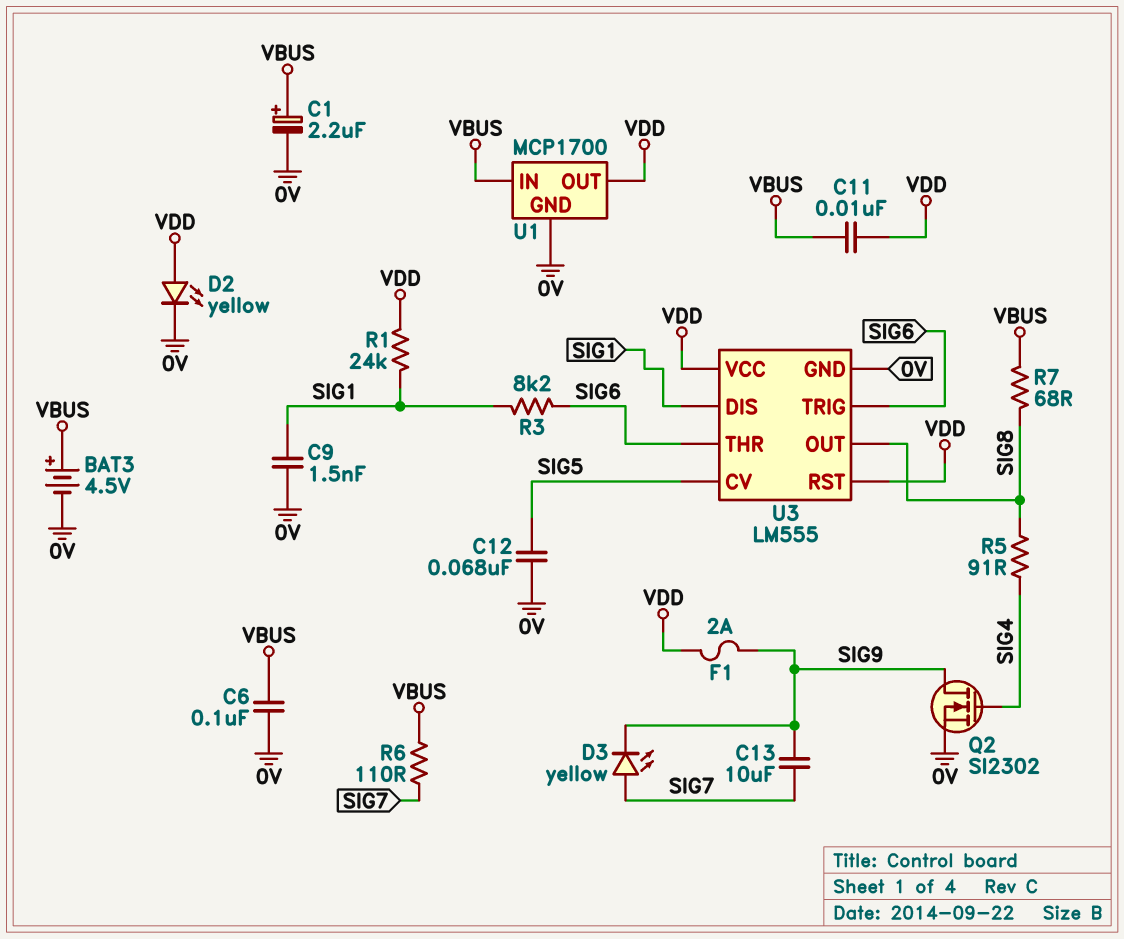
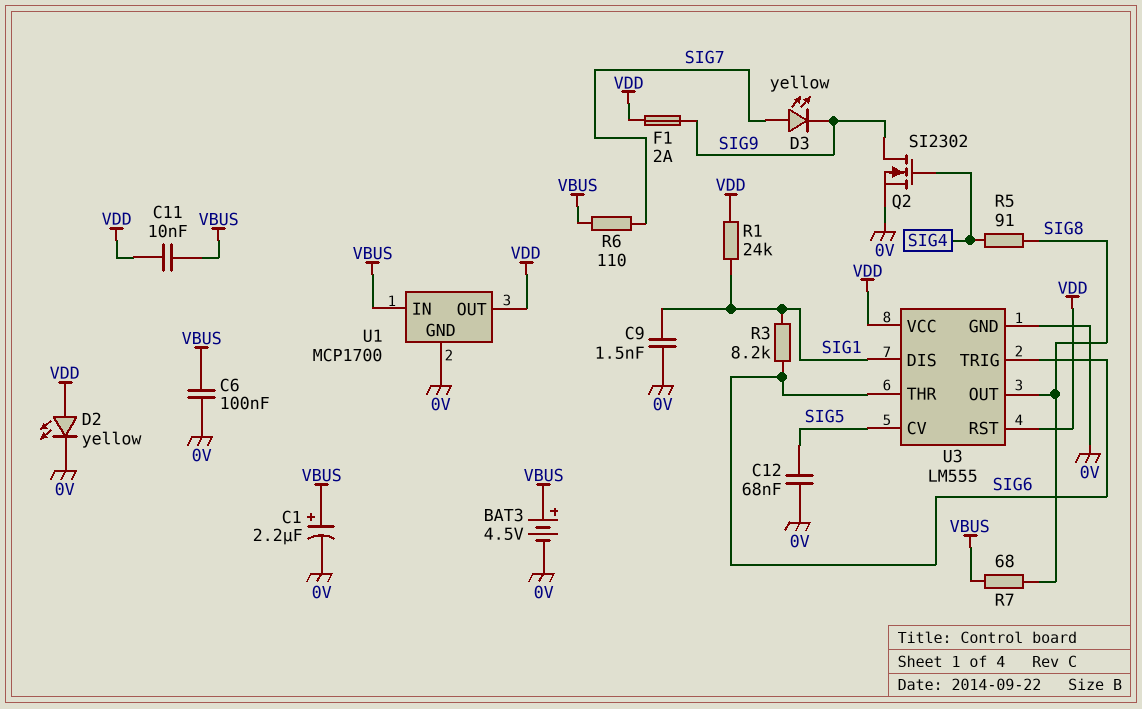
C13: 10uF (SIG7, SIG9) -> none

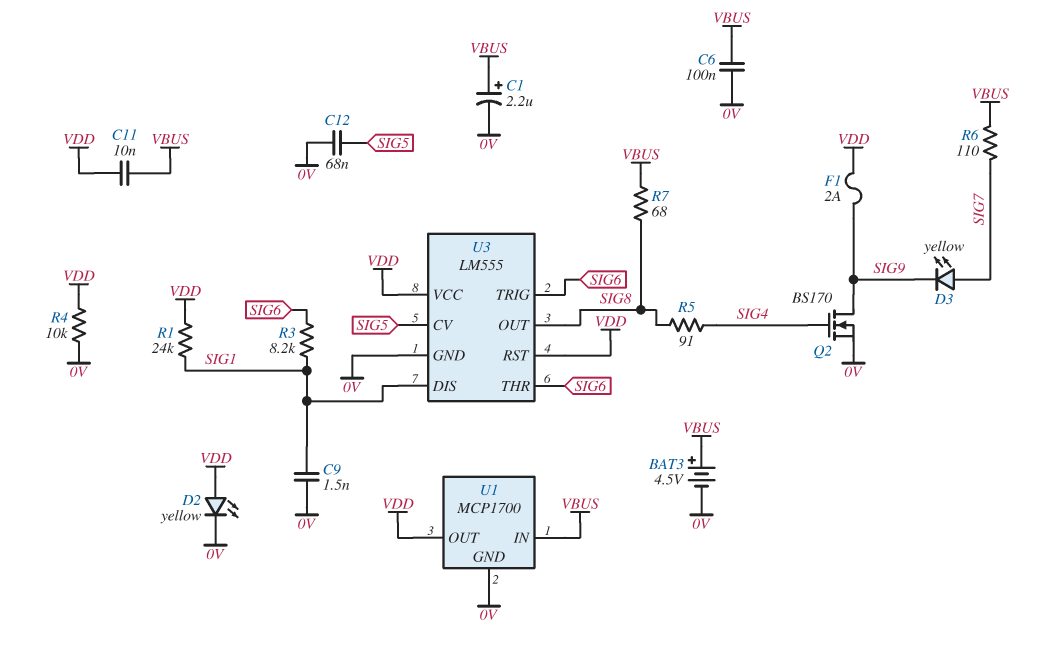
Q2: NMOS SI2302 (G SIG4, D SIG9, S 0V) -> NMOS BS170 (G SIG4, D SIG9, S 0V)
R4: none -> 10k (0V, VDD)

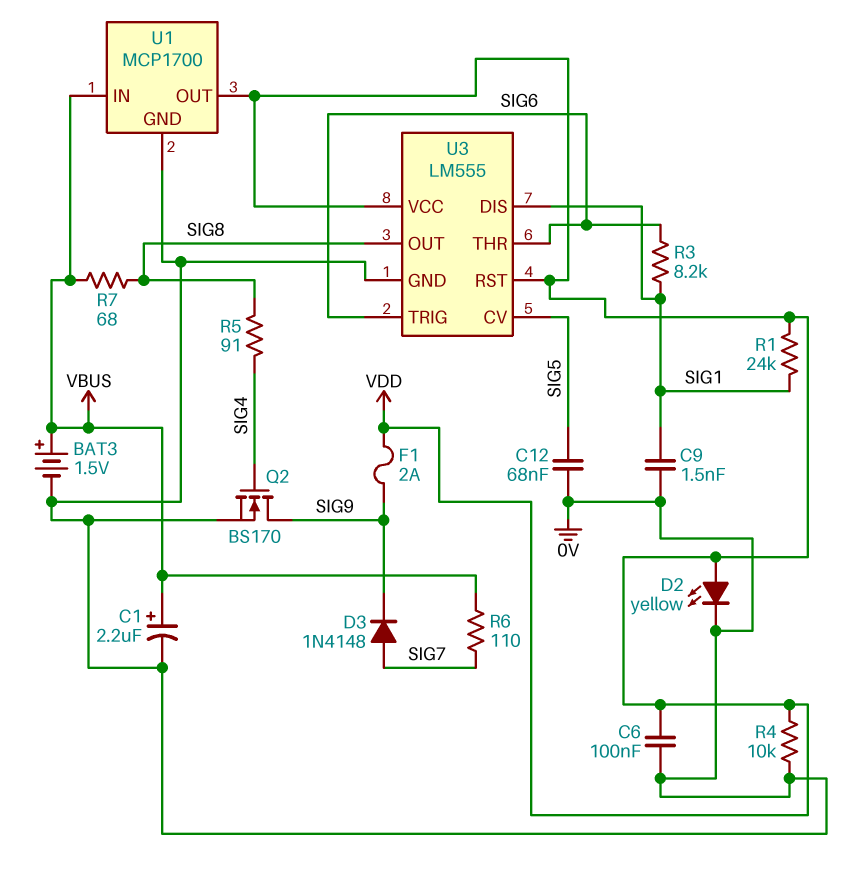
BAT3: 4.5V (plus VBUS, minus 0V) -> 1.5V (plus VBUS, minus 0V)
C6: 100nF (0V, VBUS) -> 100nF (0V, VDD)
C11: 10nF (VBUS, VDD) -> none
D3: LED yellow (A SIG7, K SIG9) -> diode 1N4148 (A SIG7, K SIG9)

